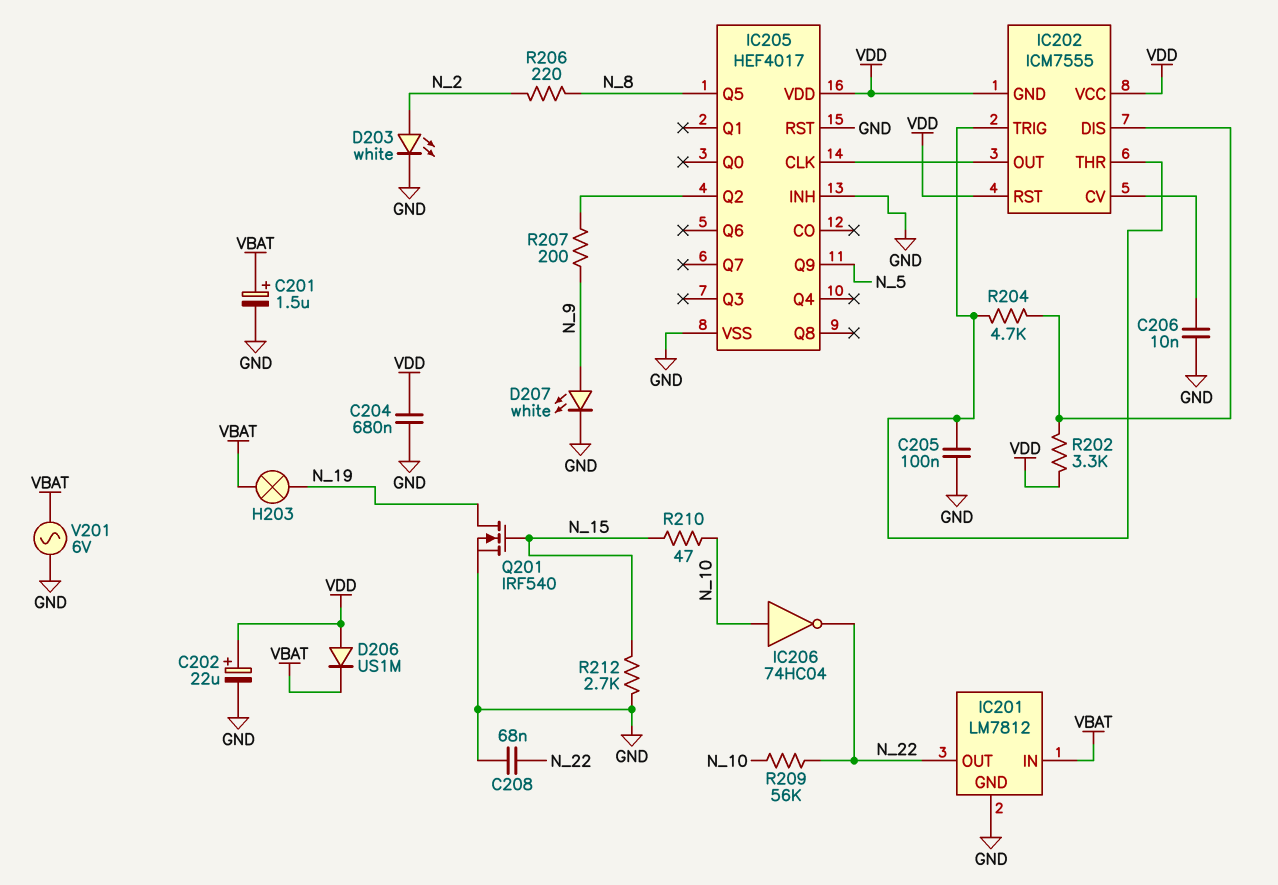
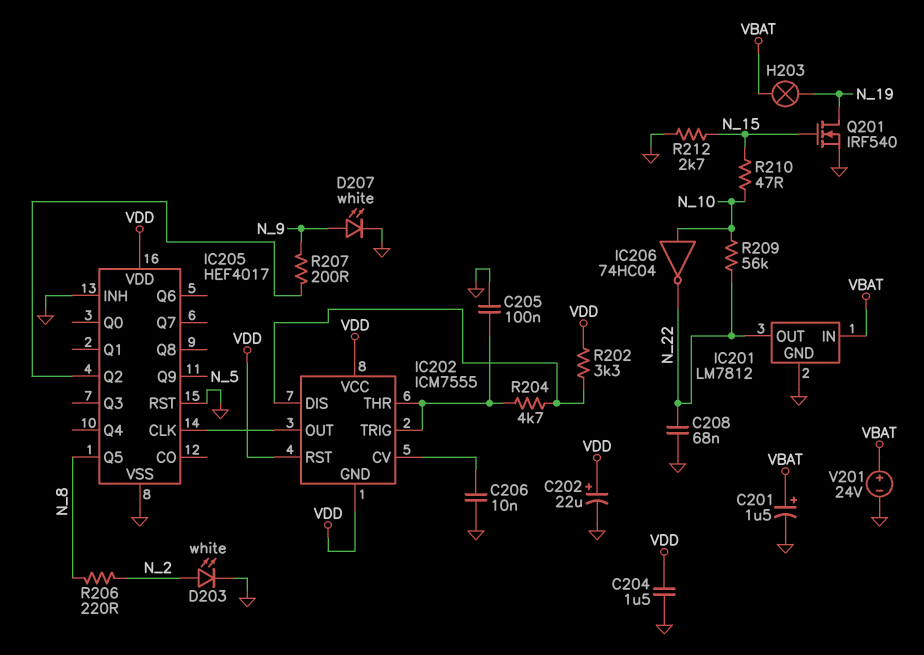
C204: 680nF (GND, VDD) -> 1.5uF (GND, VDD)
D206: diode US1M (A VDD, K VBAT) -> none
V201: AC 6V (GND, VBAT) -> 24V (plus VBAT, minus GND)

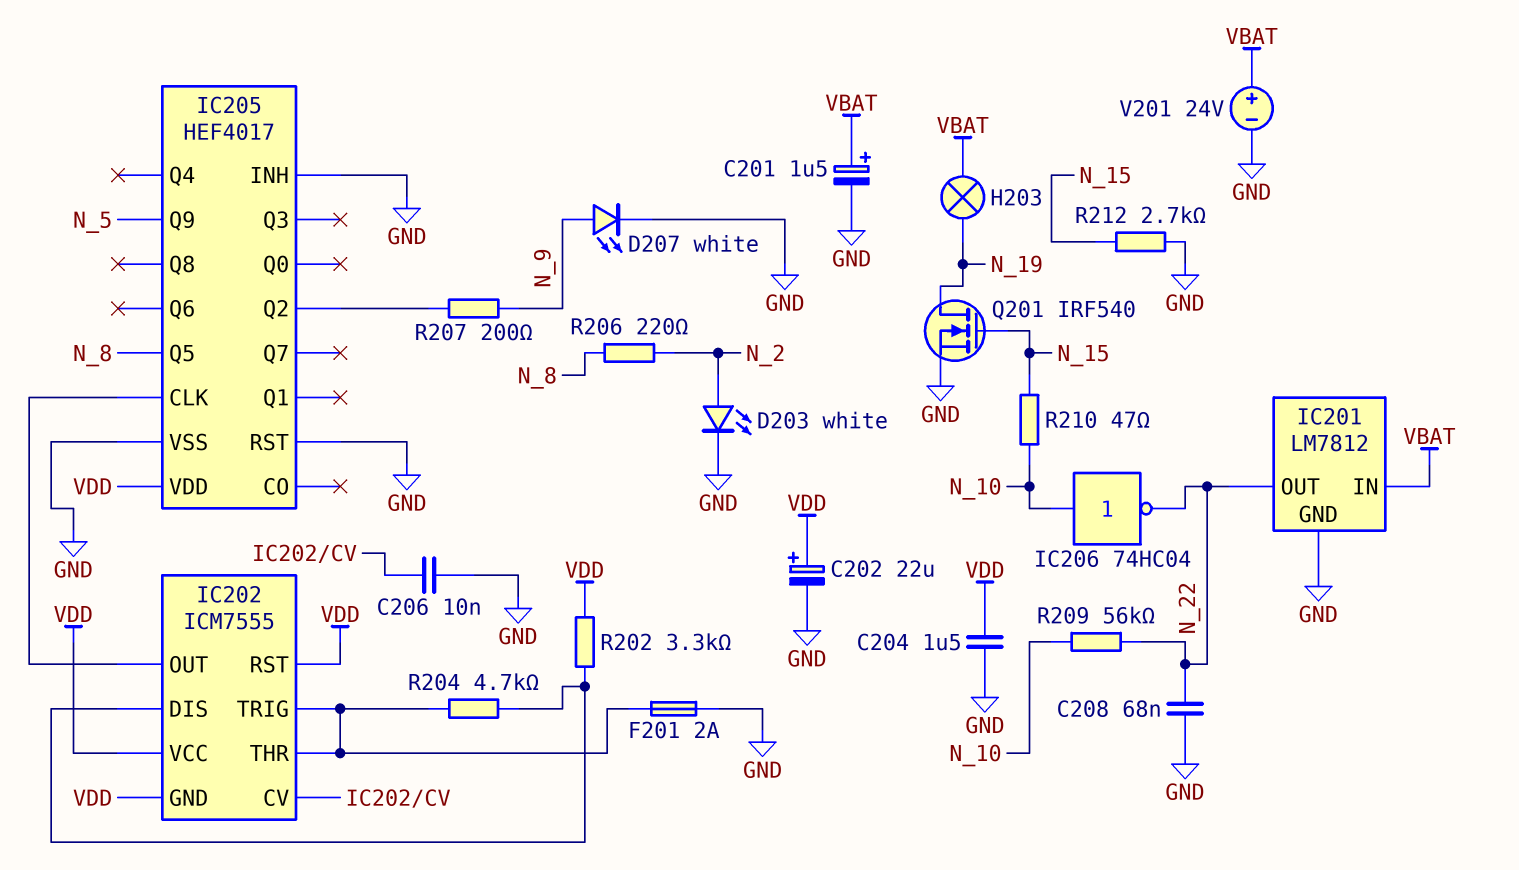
C205: 100nF (GND, IC202/THR) -> none
F201: none -> 2A (GND, IC202/THR)

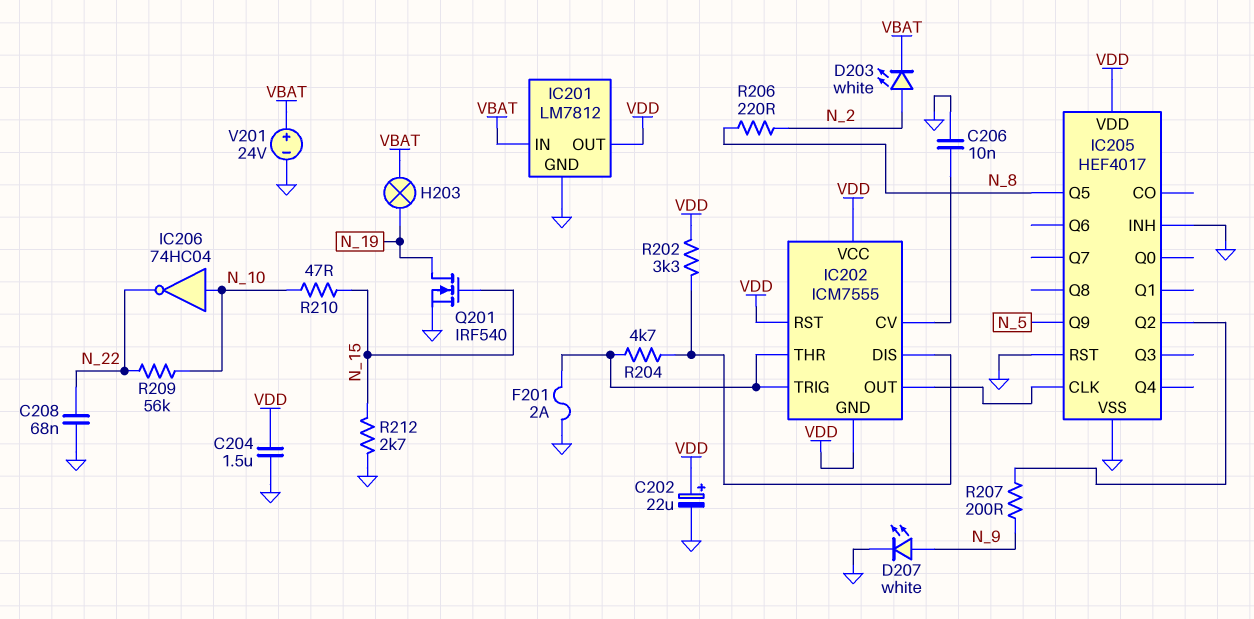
C201: 1.5uF (plus VBAT, minus GND) -> none
D203: LED white (A N_2, K GND) -> LED white (A N_2, K VBAT)
IC201 pin OUT: N_22 -> VDD

